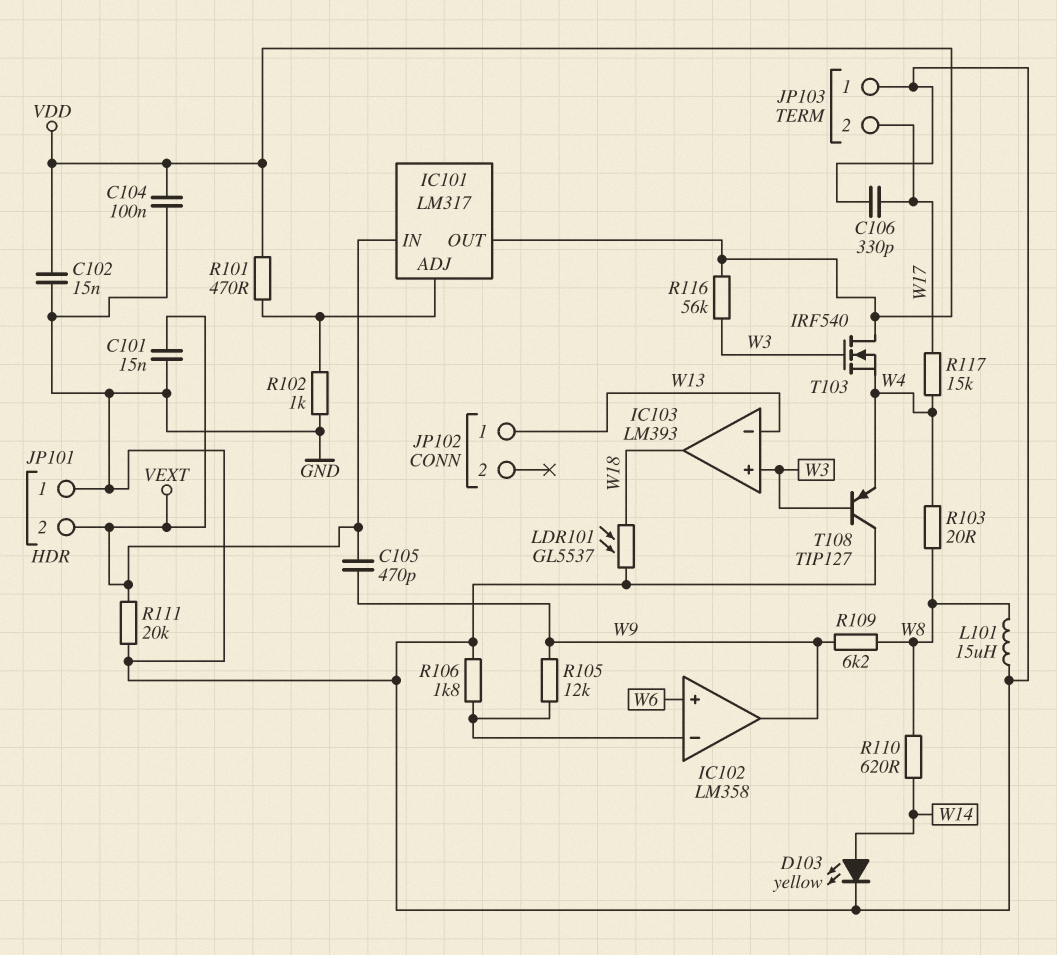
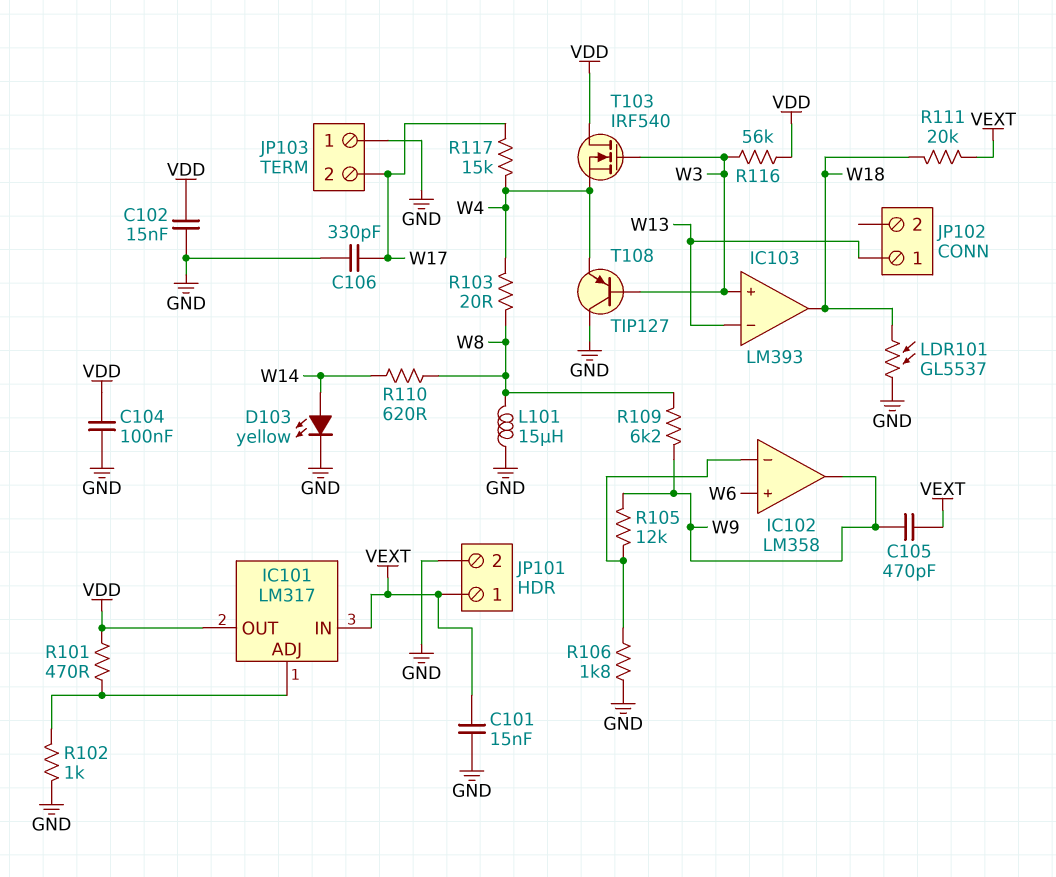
JP101 pin 1: GND -> VEXT
JP101 pin 2: VEXT -> GND
R111: 20k (GND, VEXT) -> 20k (VEXT, W18)

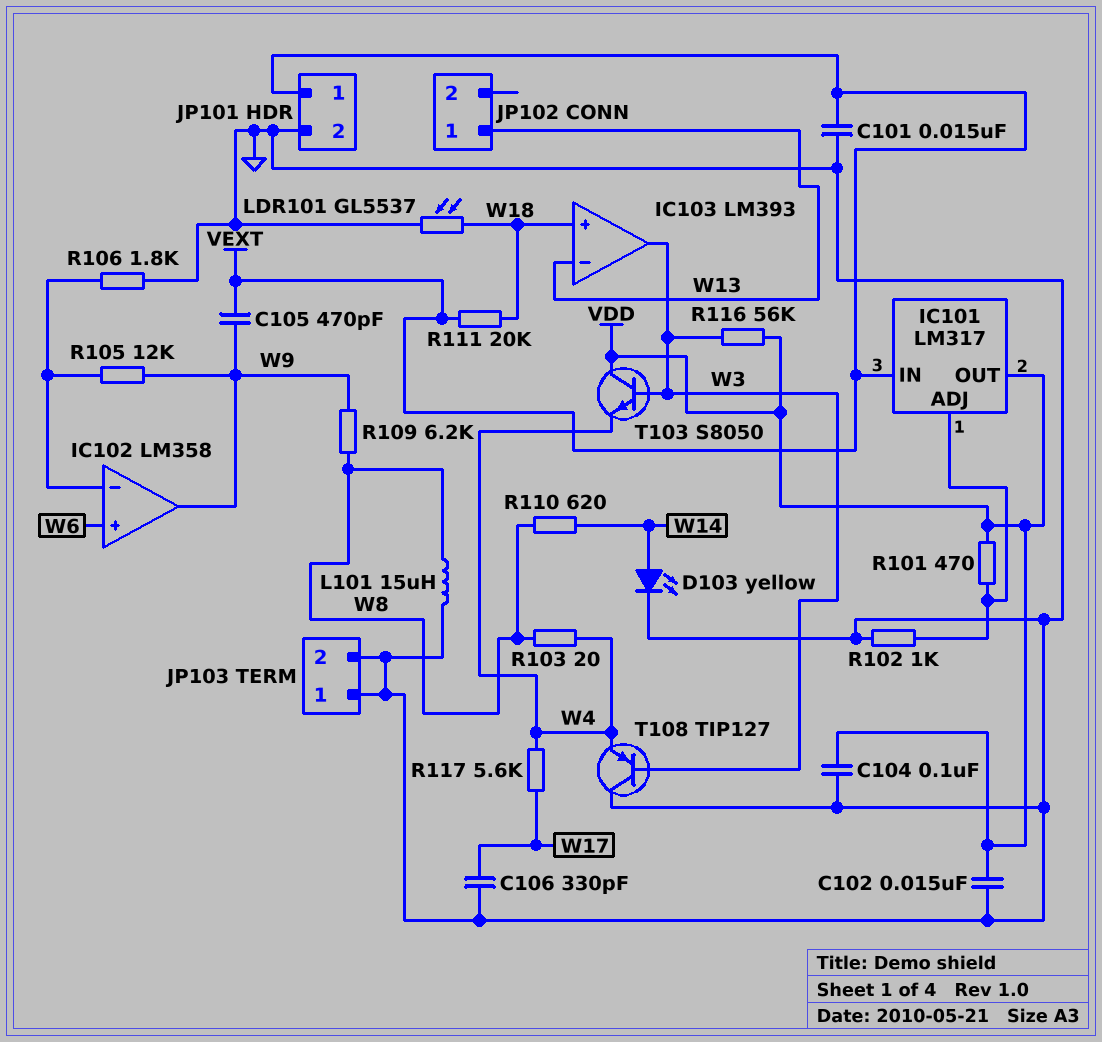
IC103 pin in+: W3 -> W18
IC103 pin out: W18 -> W3
JP103 pin 2: W17 -> GND
R117: 15k (W4, W17) -> 5.6k (W4, W17)
T103: NMOS IRF540 (G W3, D VDD, S W4) -> NPN S8050 (B W3, C VDD, E W4)

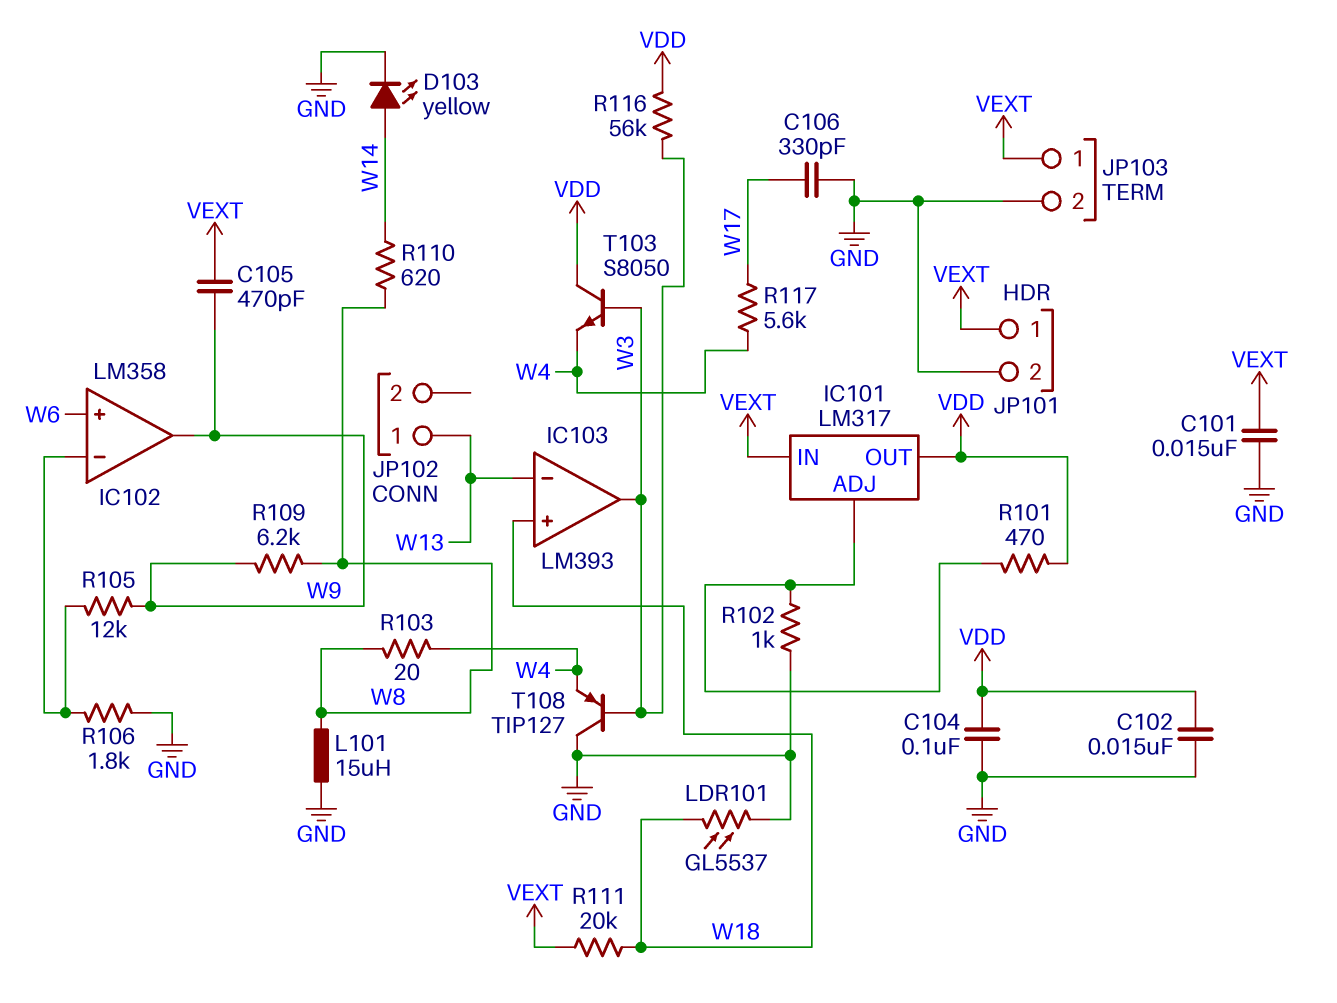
JP103 pin 1: GND -> VEXT

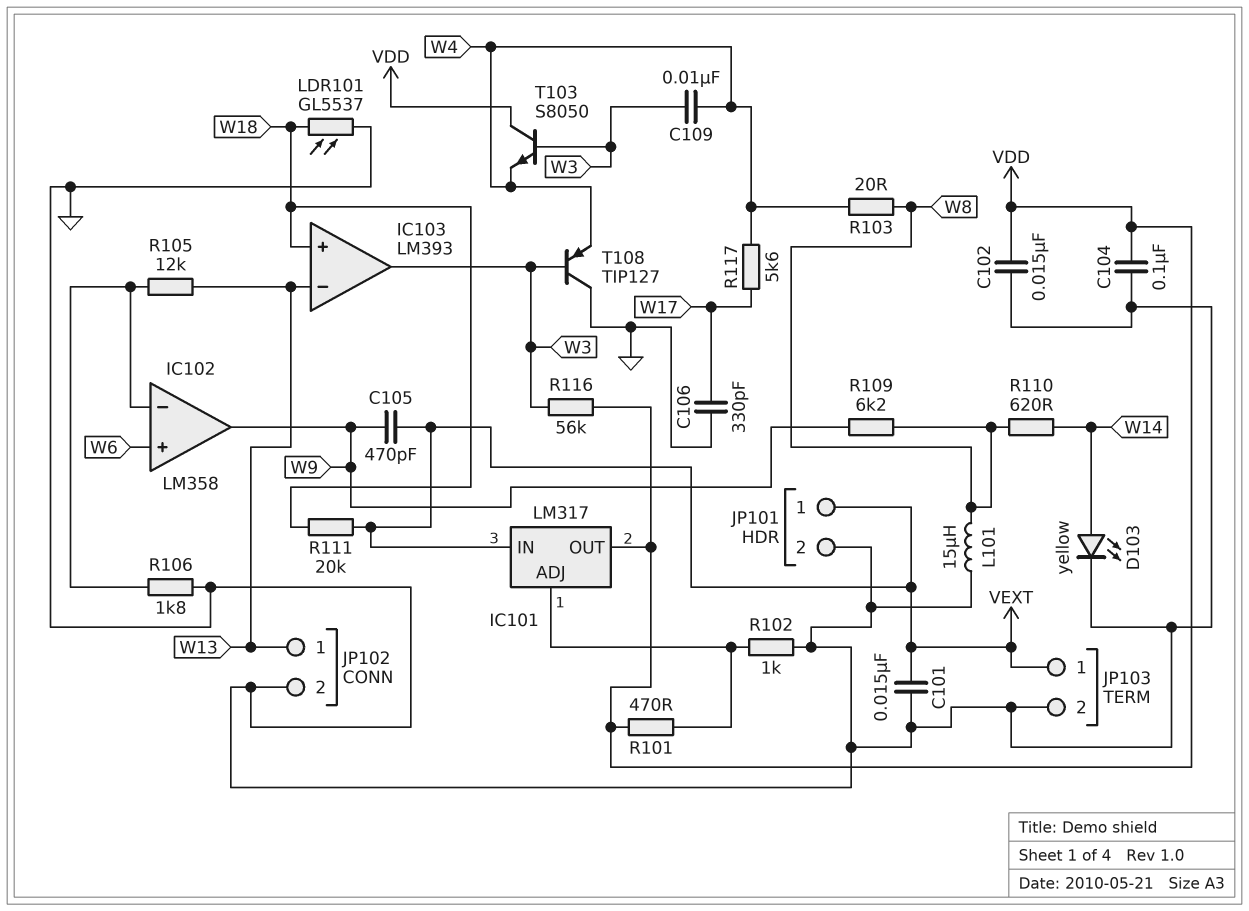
C109: none -> 10nF (W3, W4)
JP102 pin 2: none -> GND
R105: 12k (IC102/in-, W9) -> 12k (IC102/in-, W13)

